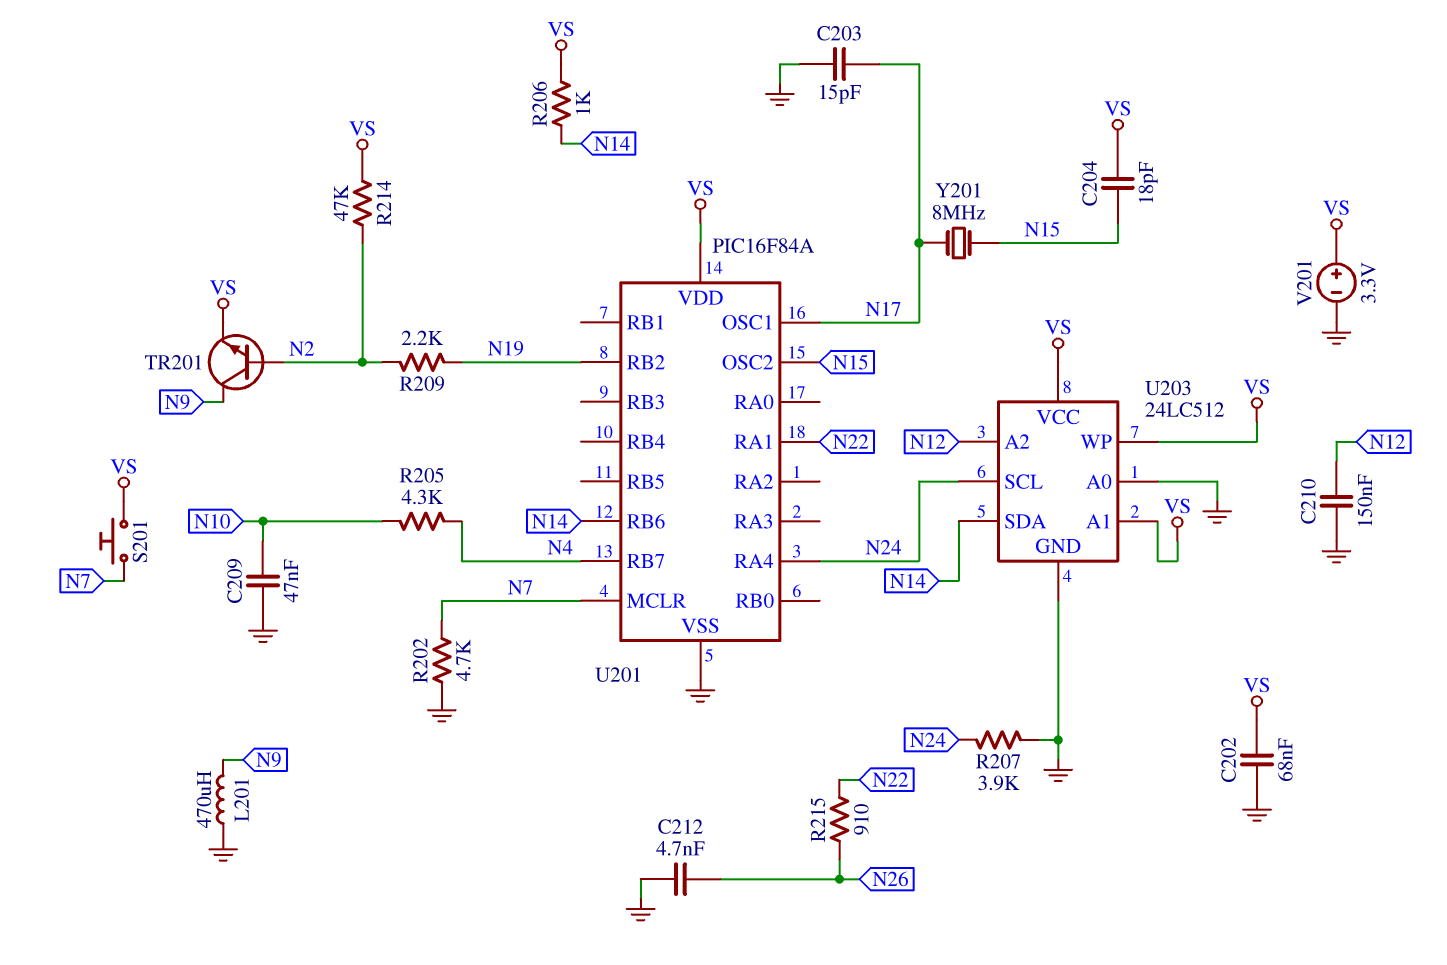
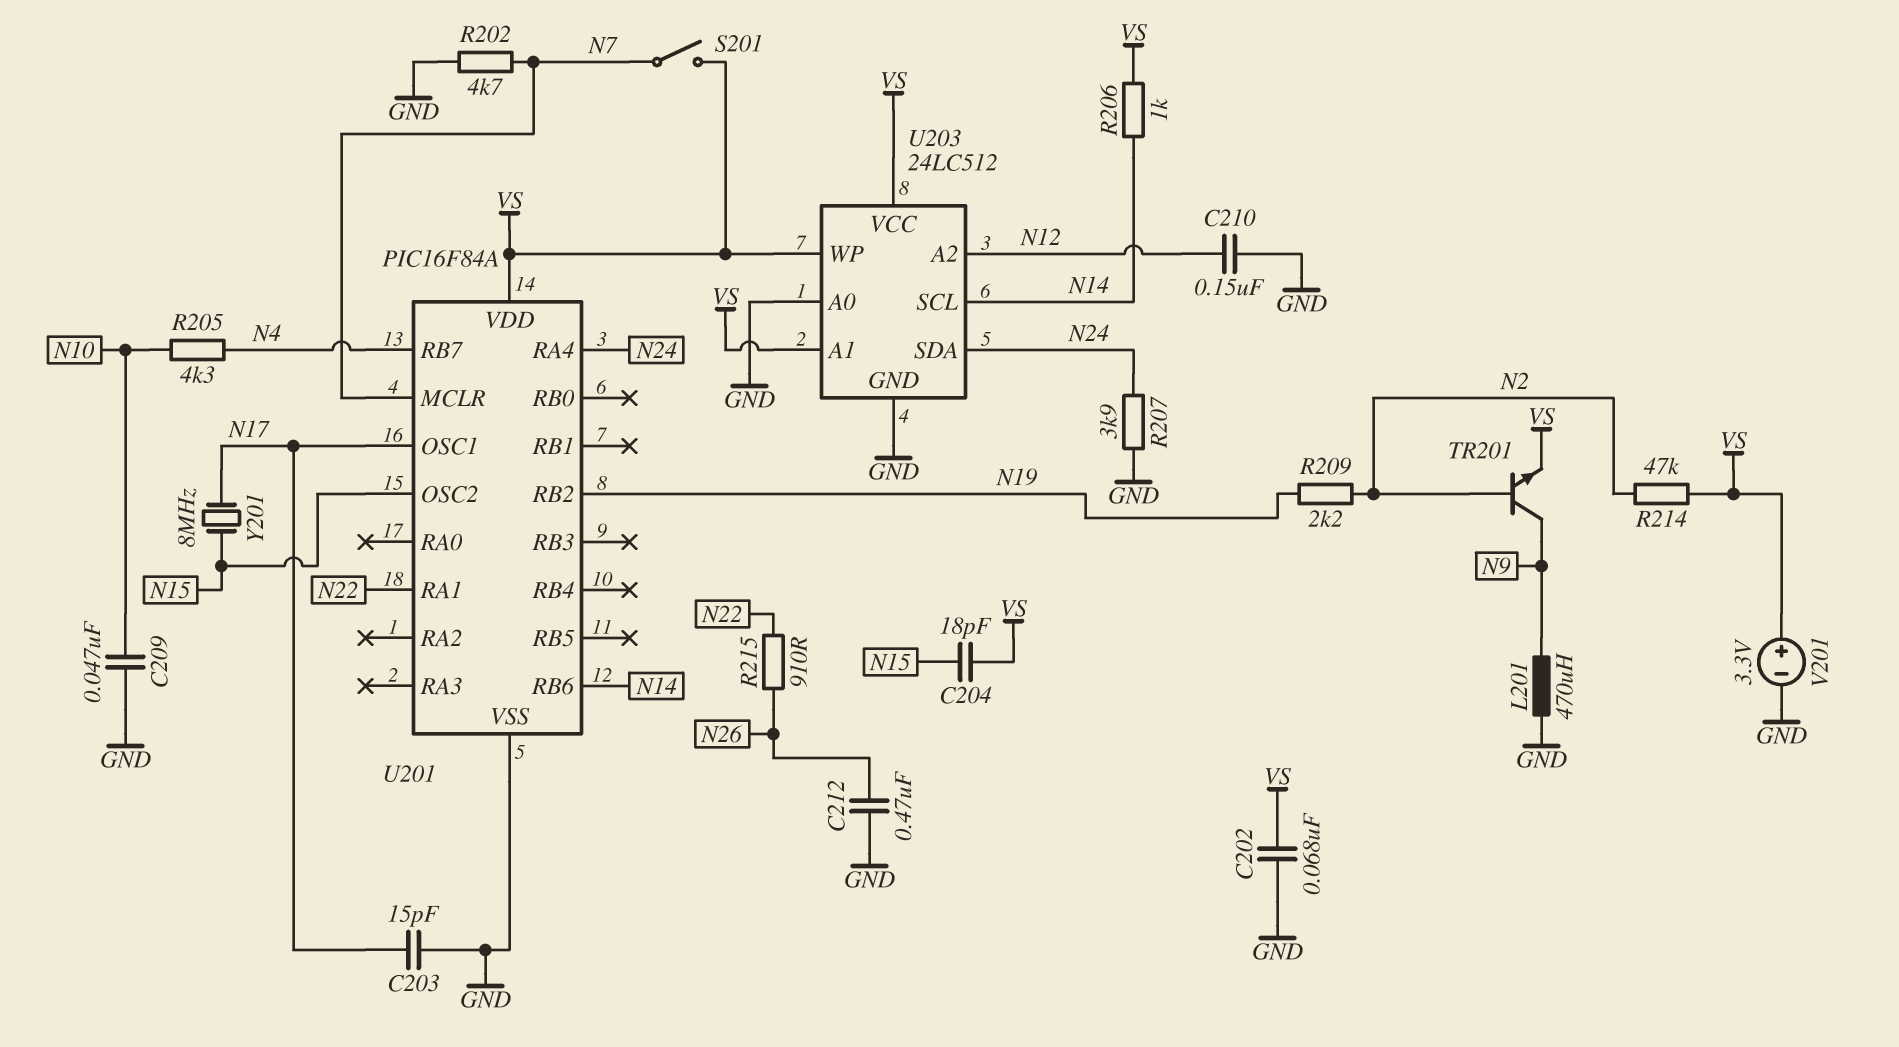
C212: 4.7nF (GND, N26) -> 470nF (GND, N26)
S201: button (N7, VS) -> switch (N7, VS)
U203 pin SCL: N24 -> N14
U203 pin SDA: N14 -> N24

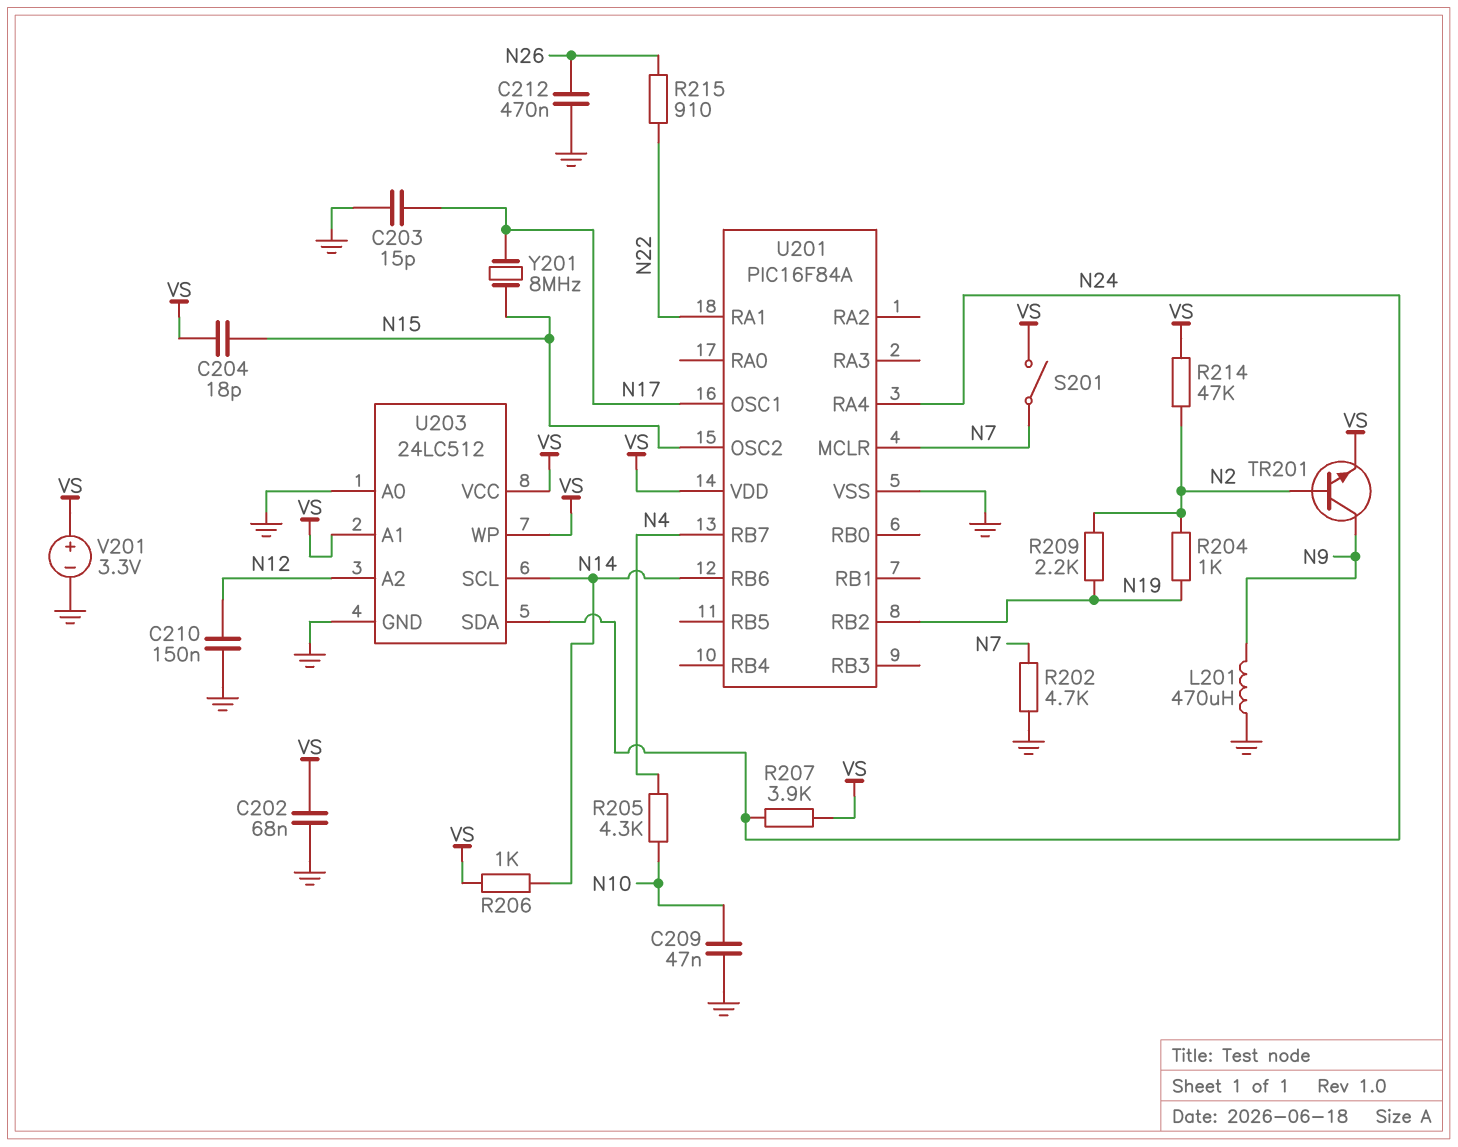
R204: none -> 1k (N2, N19)
R207: 3.9k (GND, N24) -> 3.9k (N24, VS)

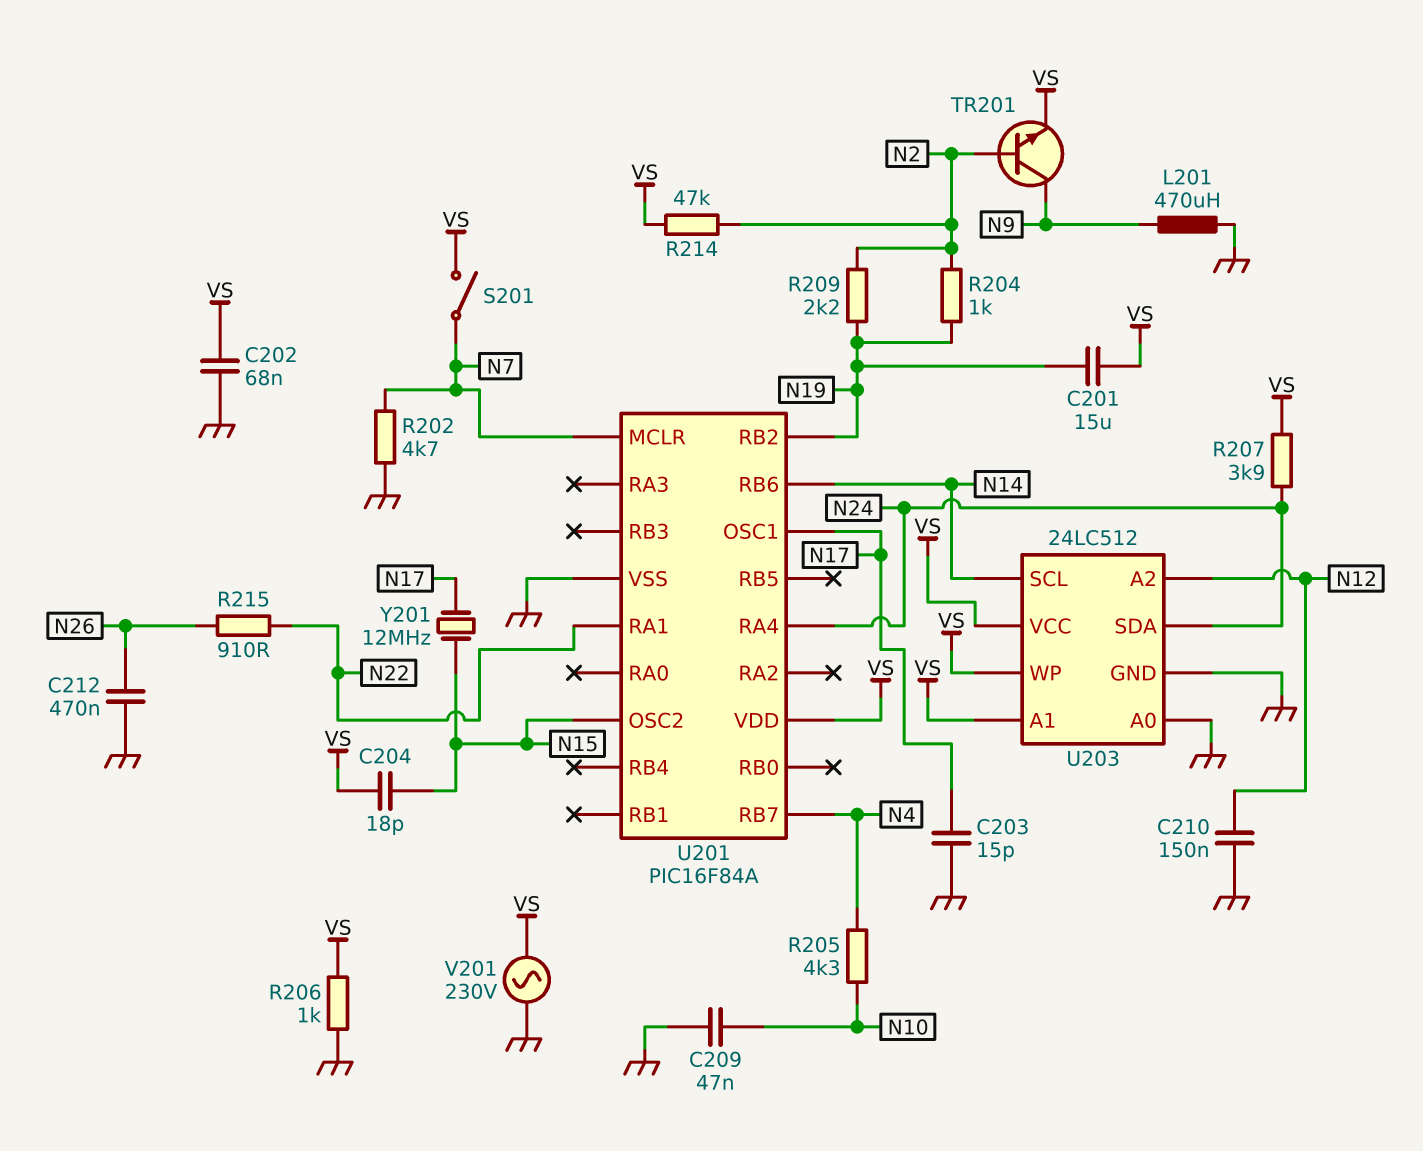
C201: none -> 15uF (N19, VS)
R206: 1k (N14, VS) -> 1k (GND, VS)
V201: 3.3V (plus VS, minus GND) -> AC 230V (GND, VS)
Y201: 8MHz (N15, N17) -> 12MHz (N15, N17)

